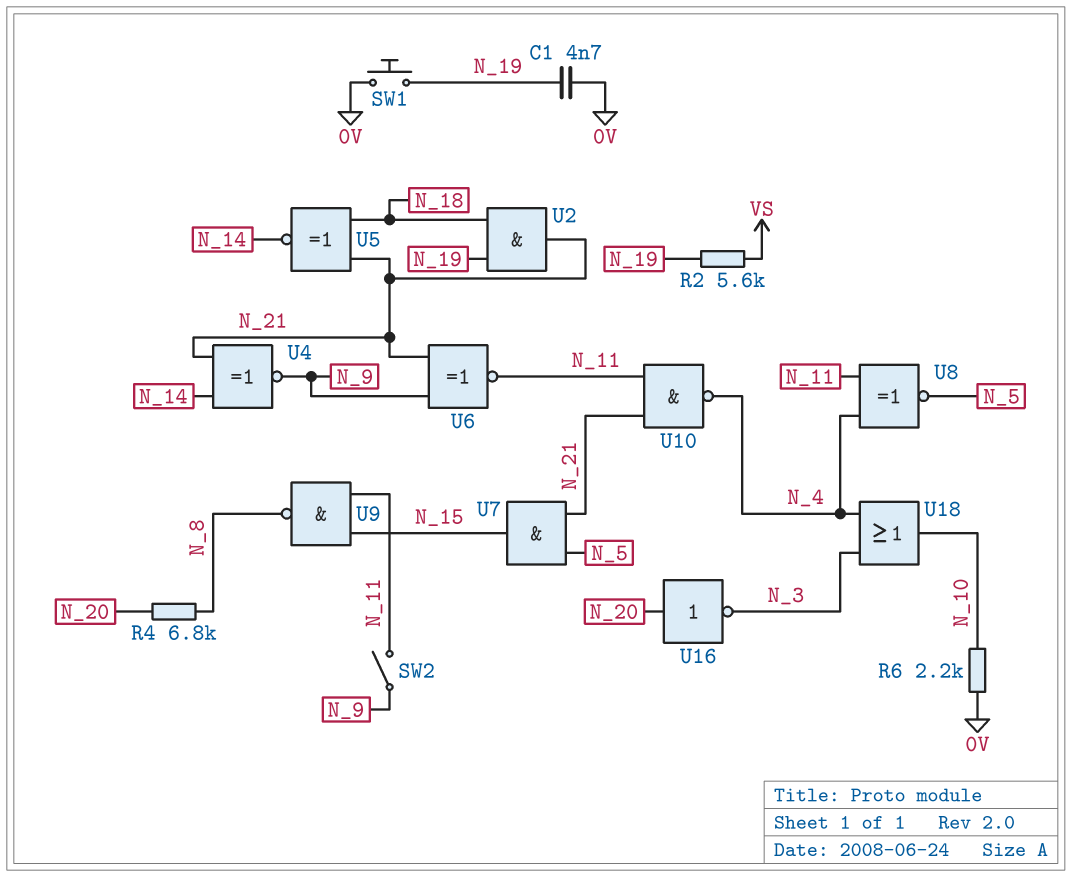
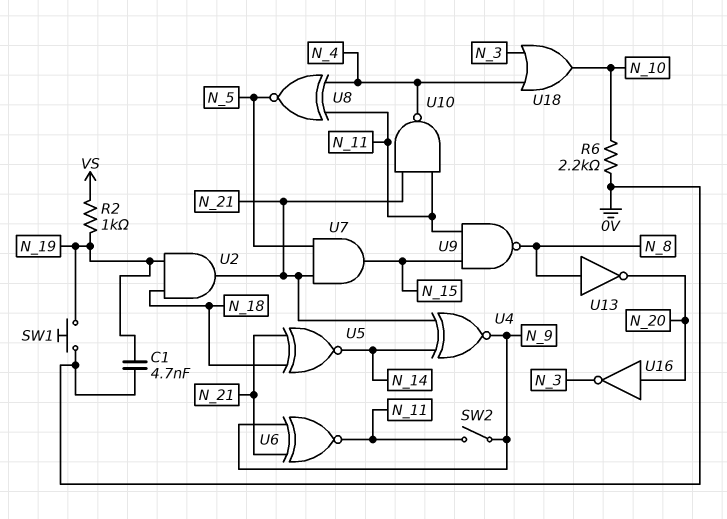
R2: 5.6k (N_19, VS) -> 1k (N_19, VS)
R4: 6.8k (N_8, N_20) -> none
U13: none -> NOT (in N_8, out N_20)

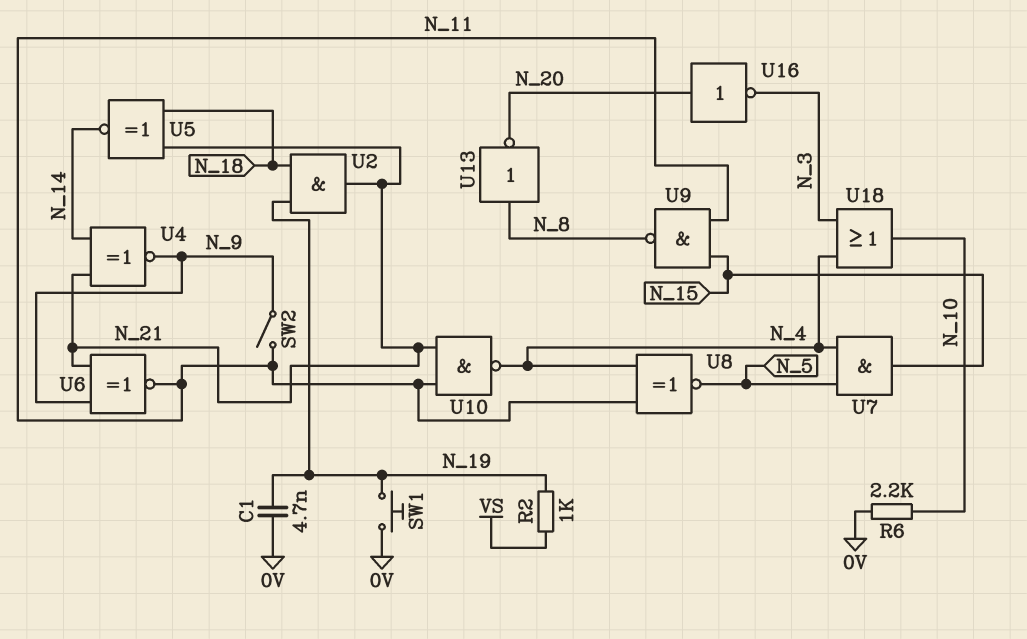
U7: AND (in N_5, in N_21, out N_15) -> AND (in N_4, in N_5, out N_15)

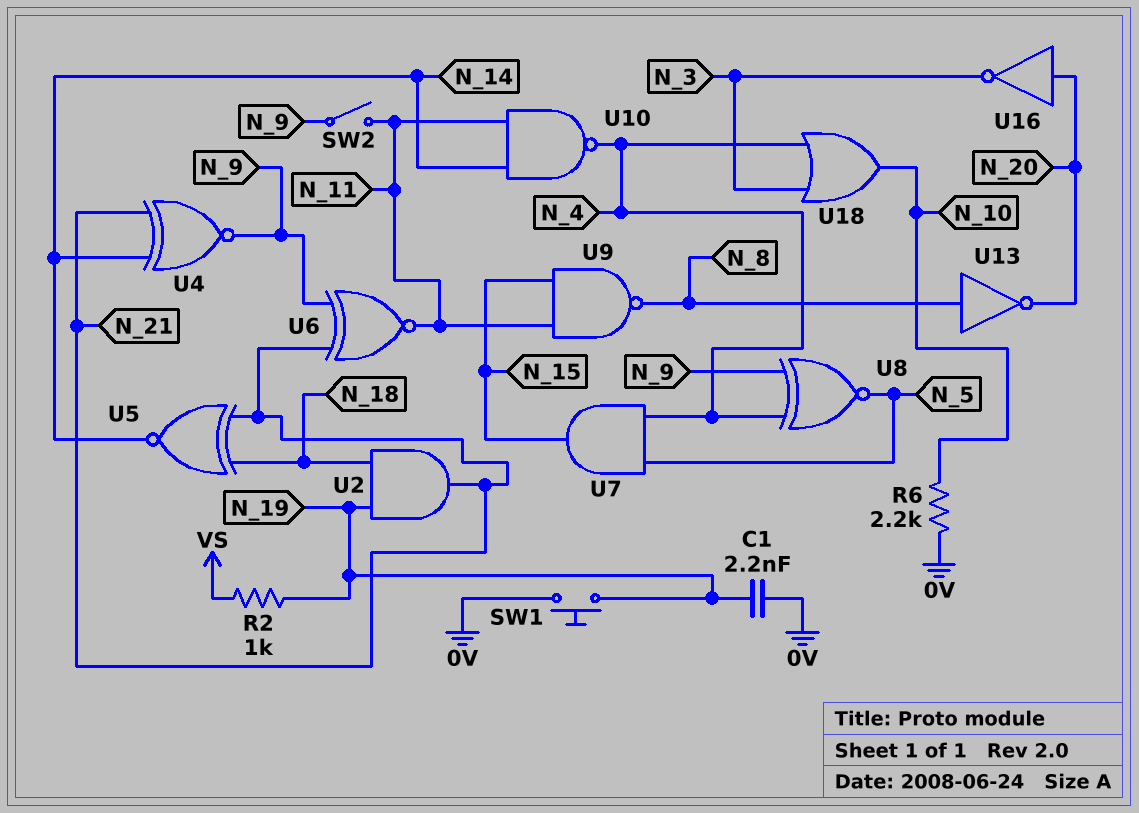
C1: 4.7nF (0V, N_19) -> 2.2nF (0V, N_19)
U8: XNOR (in N_4, in N_11, out N_5) -> XNOR (in N_4, in N_9, out N_5)
U10: NAND (in N_11, in N_21, out N_4) -> NAND (in N_11, in N_14, out N_4)

